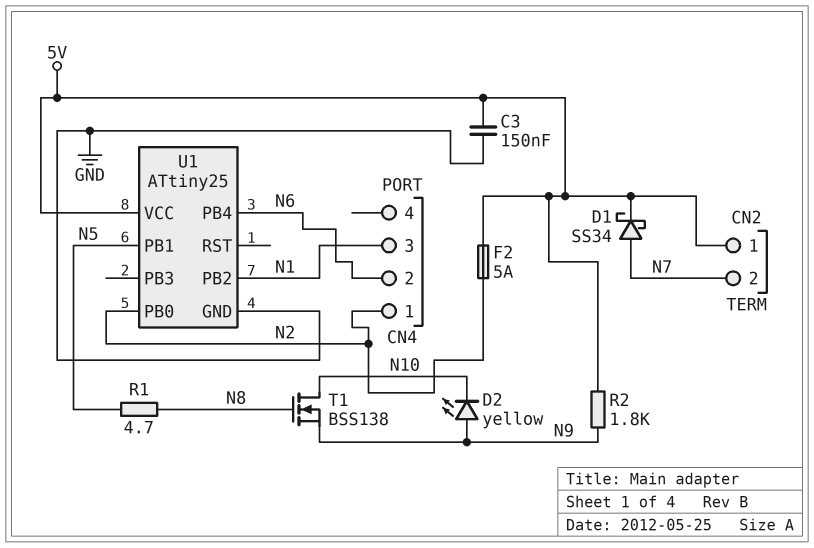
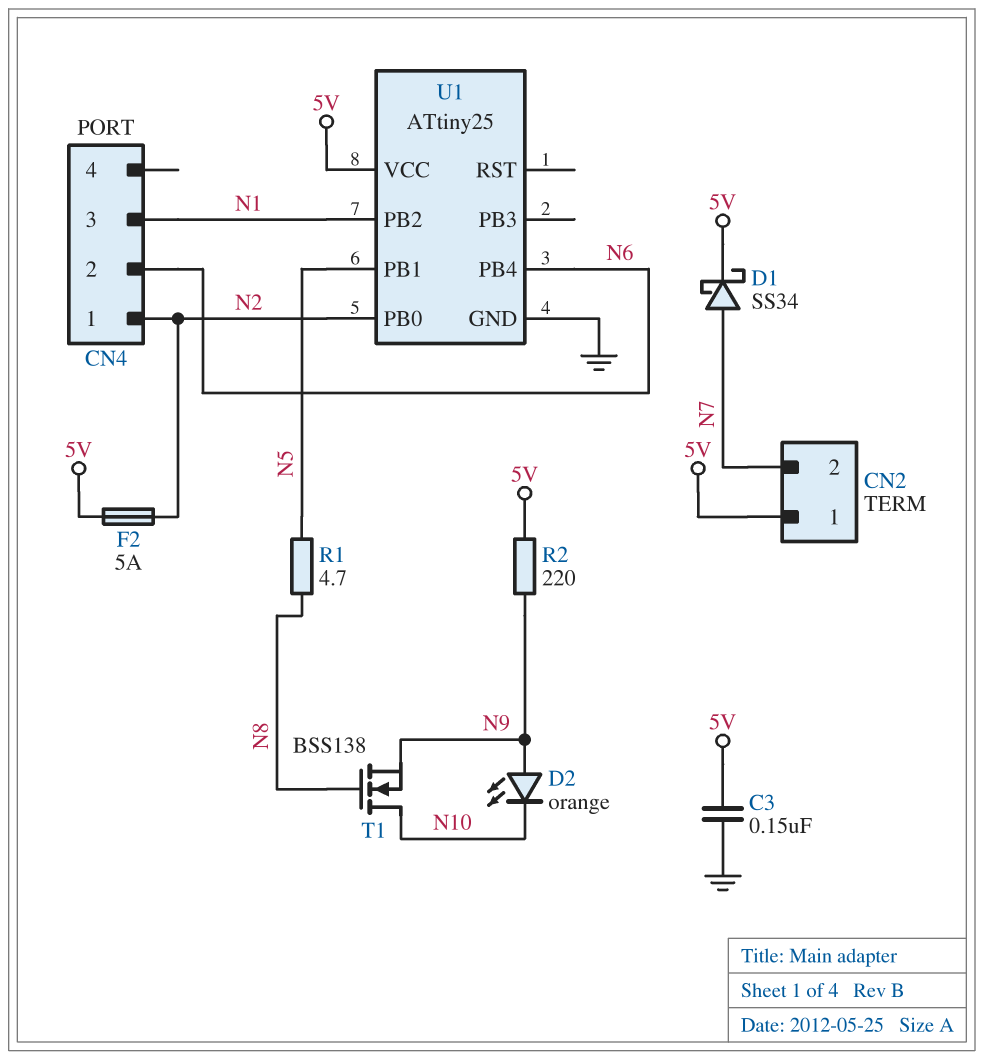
D2: LED yellow (A N9, K N10) -> LED orange (A N9, K N10)
R2: 1.8k (5V, N9) -> 220 (5V, N9)

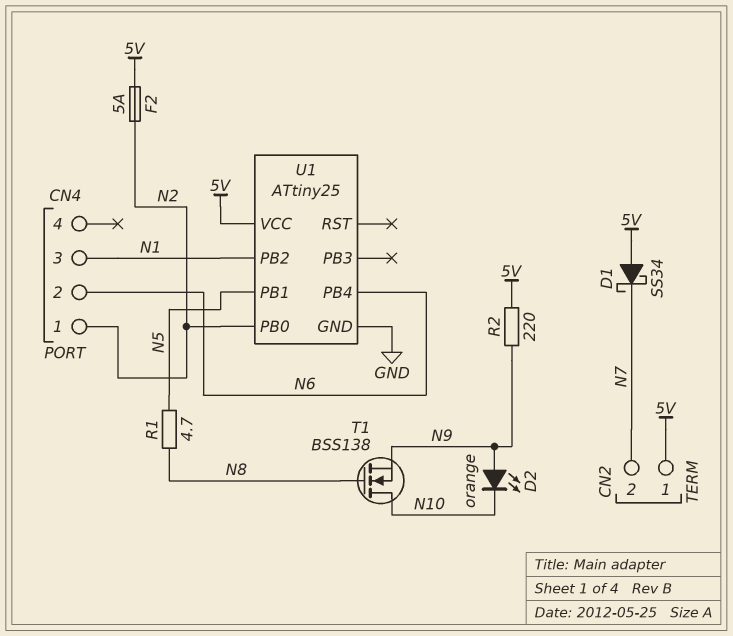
C3: 150nF (5V, GND) -> none
D1: schottky SS34 (A N7, K 5V) -> schottky SS34 (A 5V, K N7)

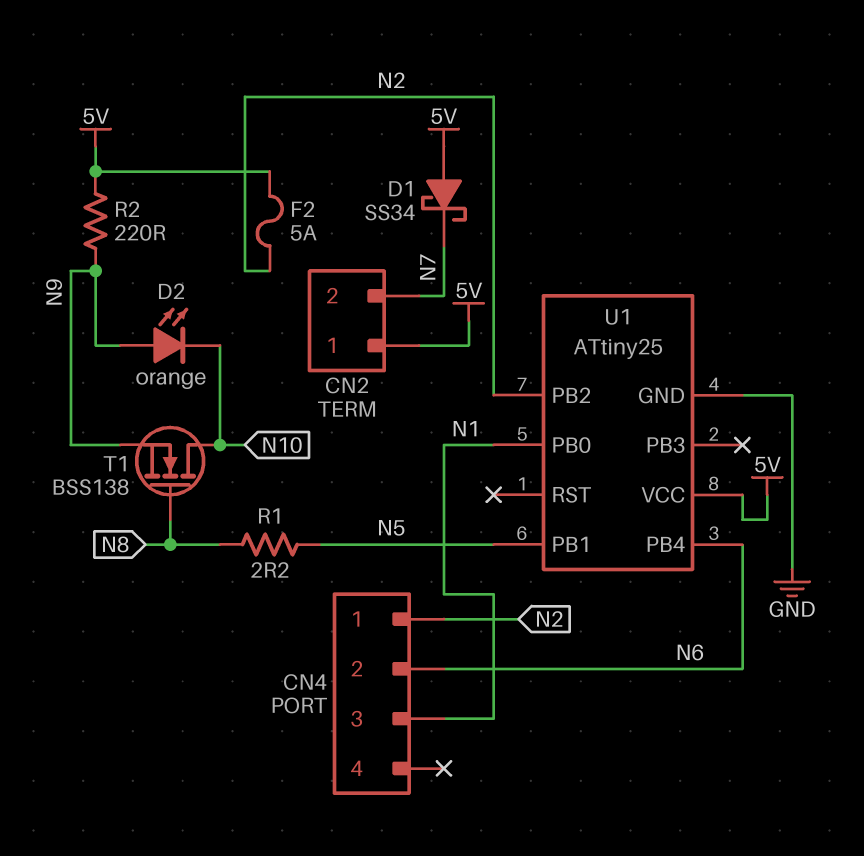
R1: 4.7 (N5, N8) -> 2.2 (N5, N8)
U1 pin PB0: N2 -> N1
U1 pin PB2: N1 -> N2

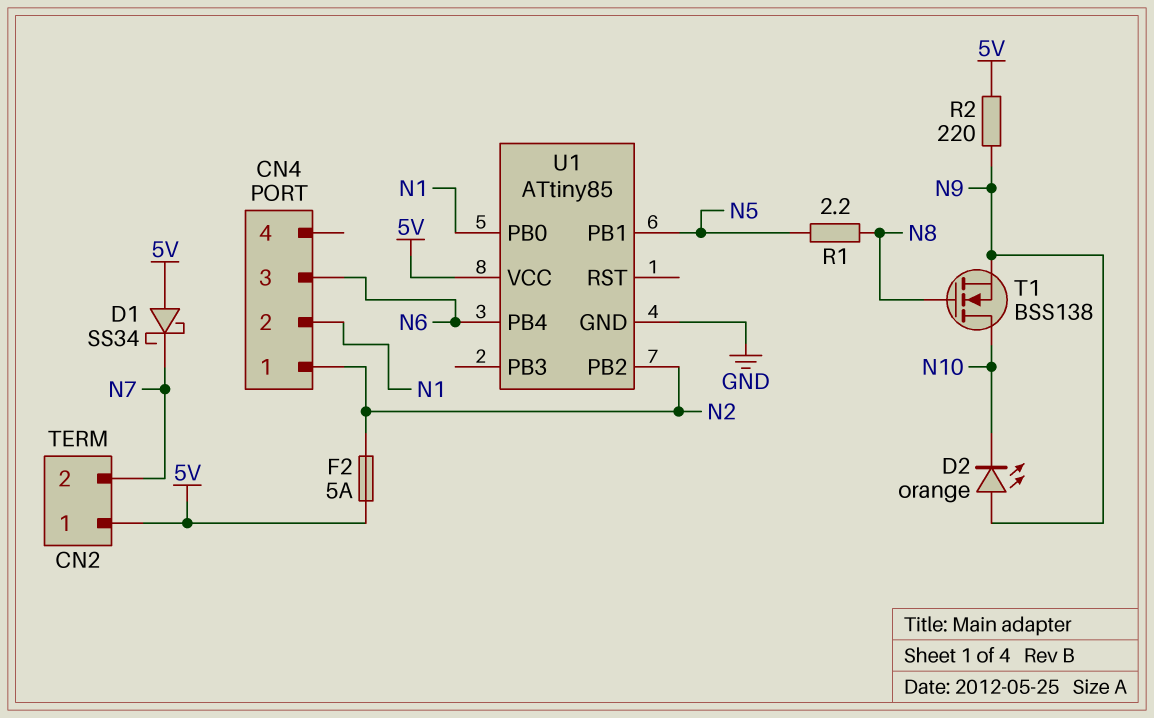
CN4 pin 2: N6 -> N1
CN4 pin 3: N1 -> N6
U1: ATtiny25 -> ATtiny85

